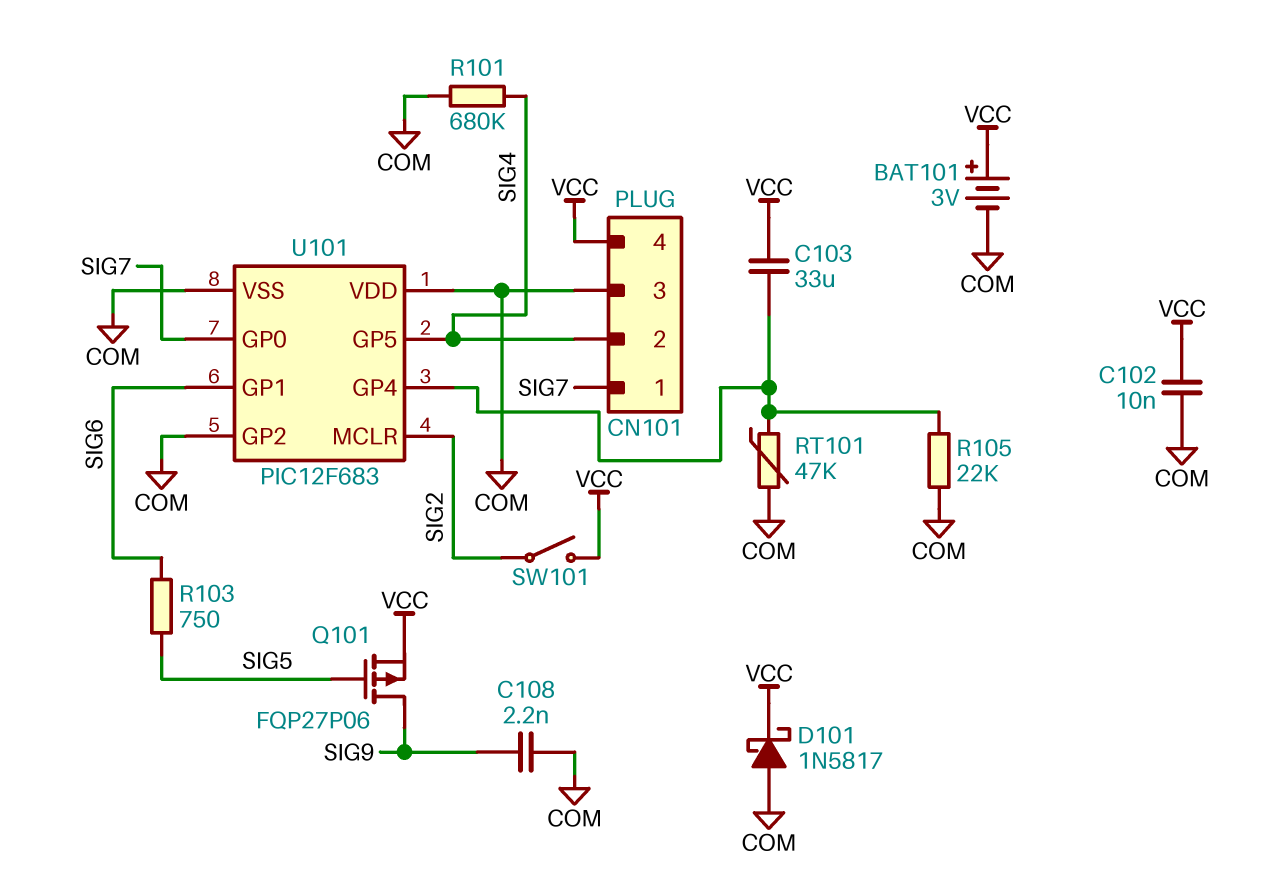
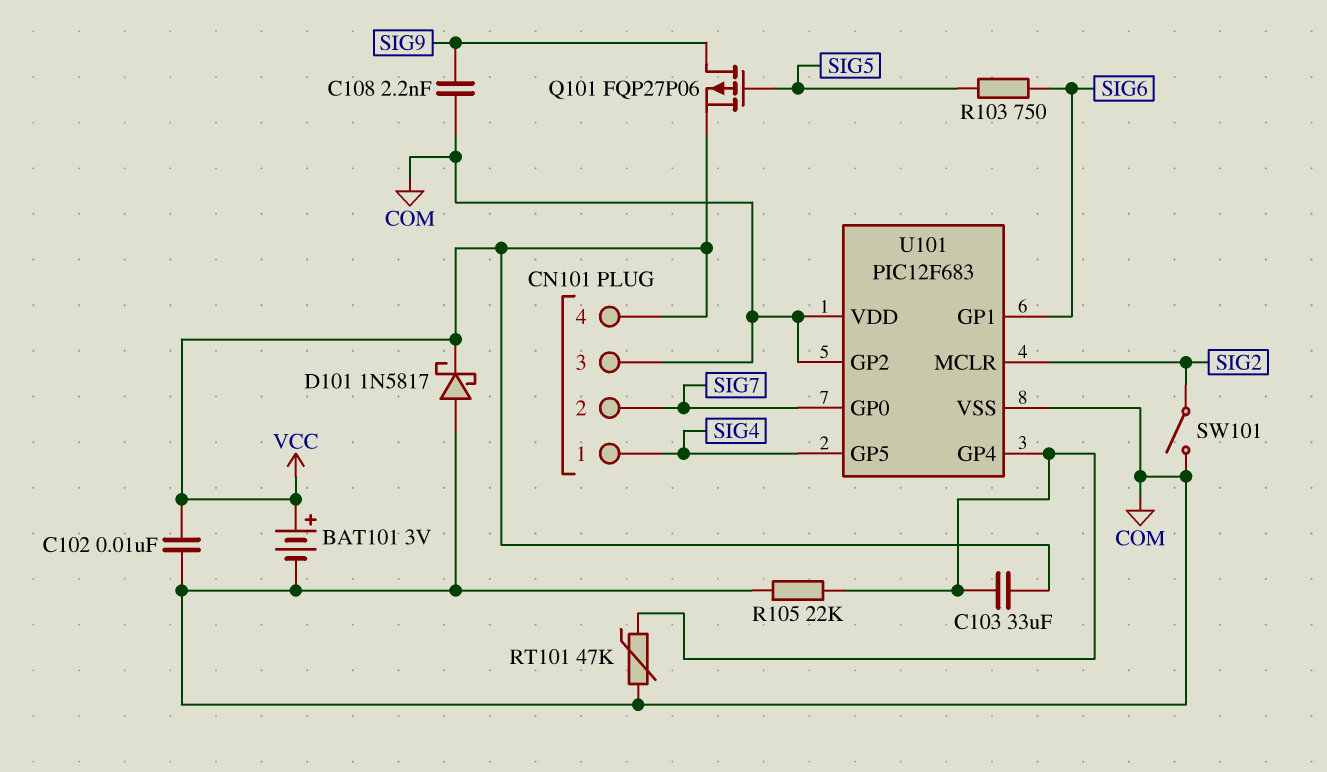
CN101 pin 1: SIG7 -> SIG4
CN101 pin 2: SIG4 -> SIG7
R101: 680k (COM, SIG4) -> none
SW101: switch (SIG2, VCC) -> switch (COM, SIG2)

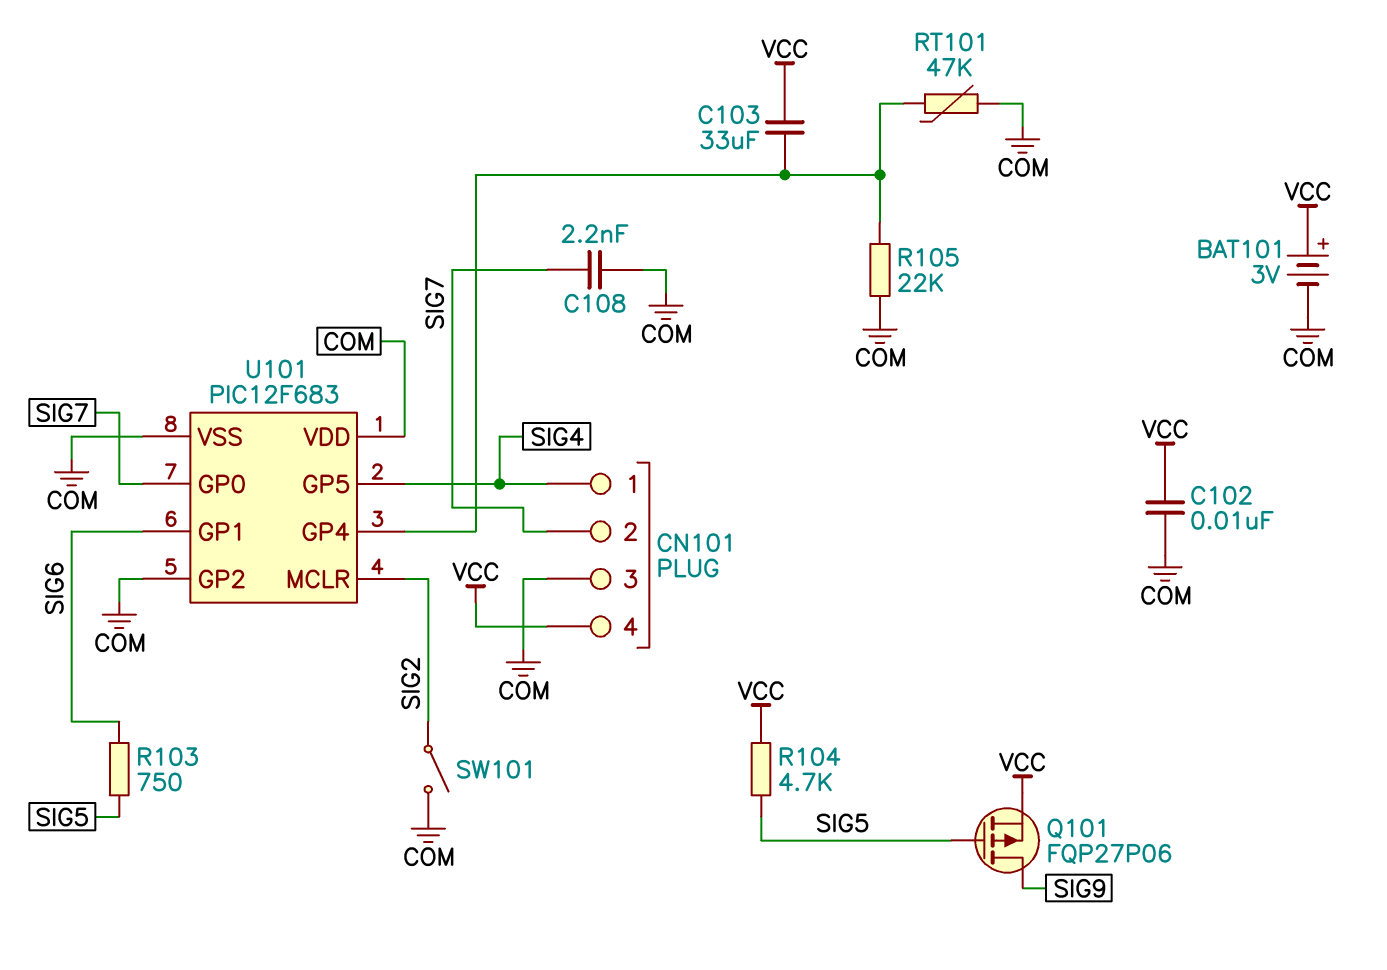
C108: 2.2nF (COM, SIG9) -> 2.2nF (COM, SIG7)
D101: schottky 1N5817 (A COM, K VCC) -> none
R104: none -> 4.7k (SIG5, VCC)

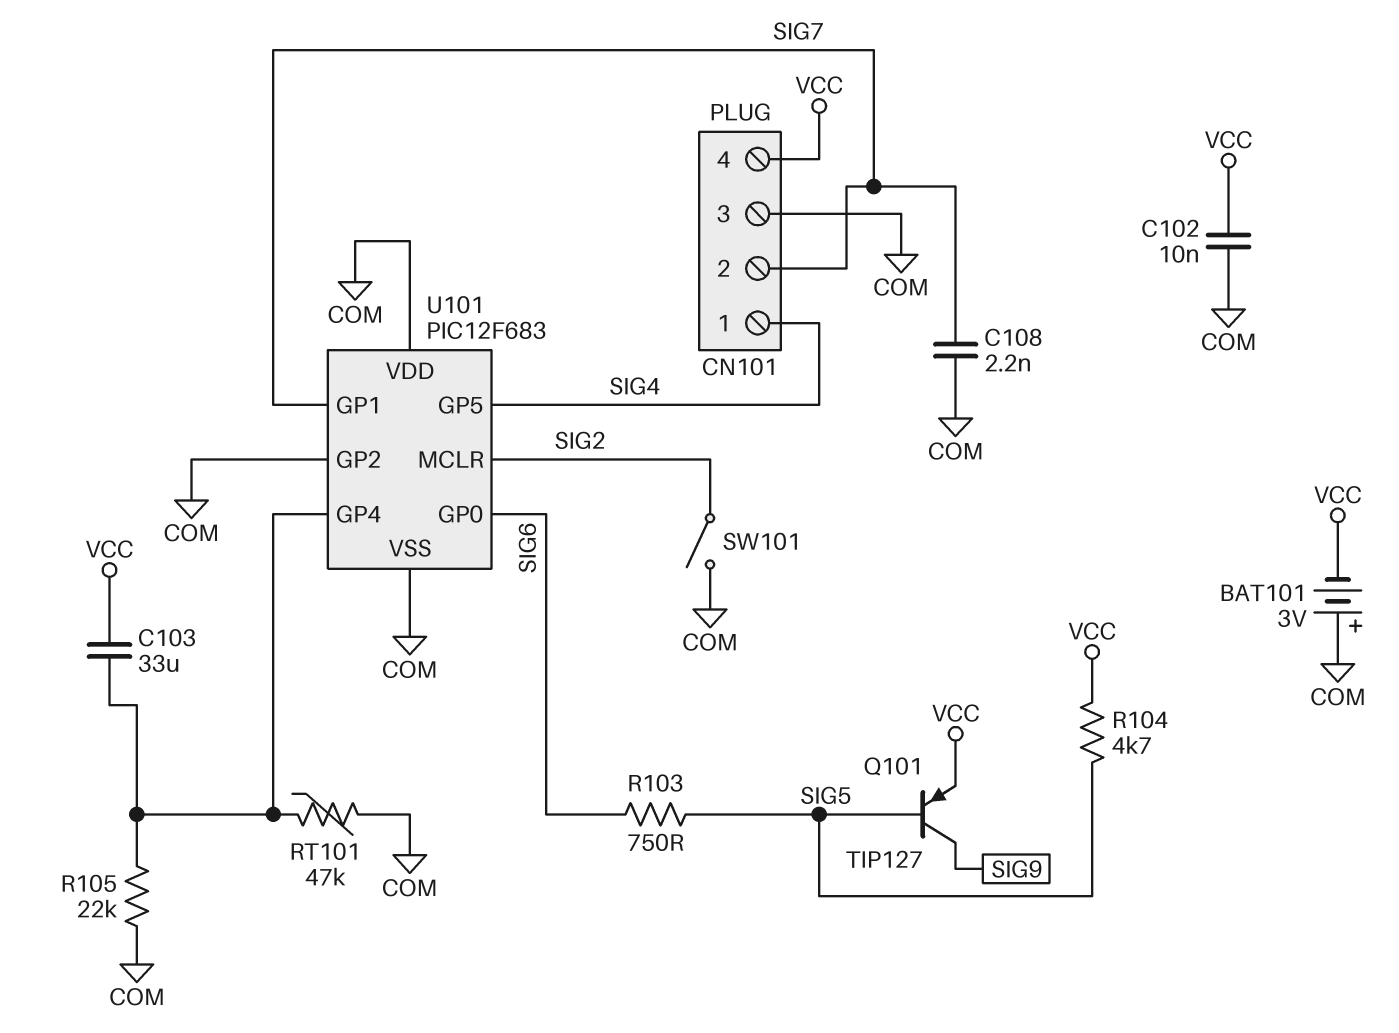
BAT101: 3V (plus VCC, minus COM) -> 3V (plus COM, minus VCC)
Q101: PMOS FQP27P06 (G SIG5, D SIG9, S VCC) -> PNP TIP127 (B SIG5, C SIG9, E VCC)
U101 pin GP0: SIG7 -> SIG6
U101 pin GP1: SIG6 -> SIG7

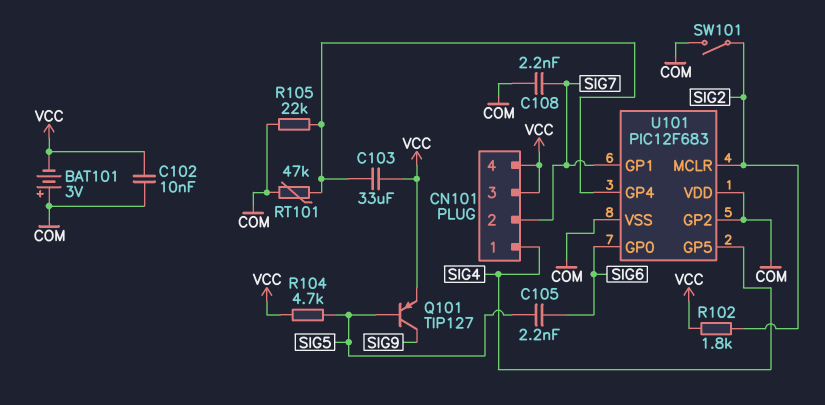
C105: none -> 2.2nF (SIG5, SIG6)
CN101 pin 3: COM -> VCC
R102: none -> 1.8k (SIG2, VCC)
R103: 750 (SIG5, SIG6) -> none

